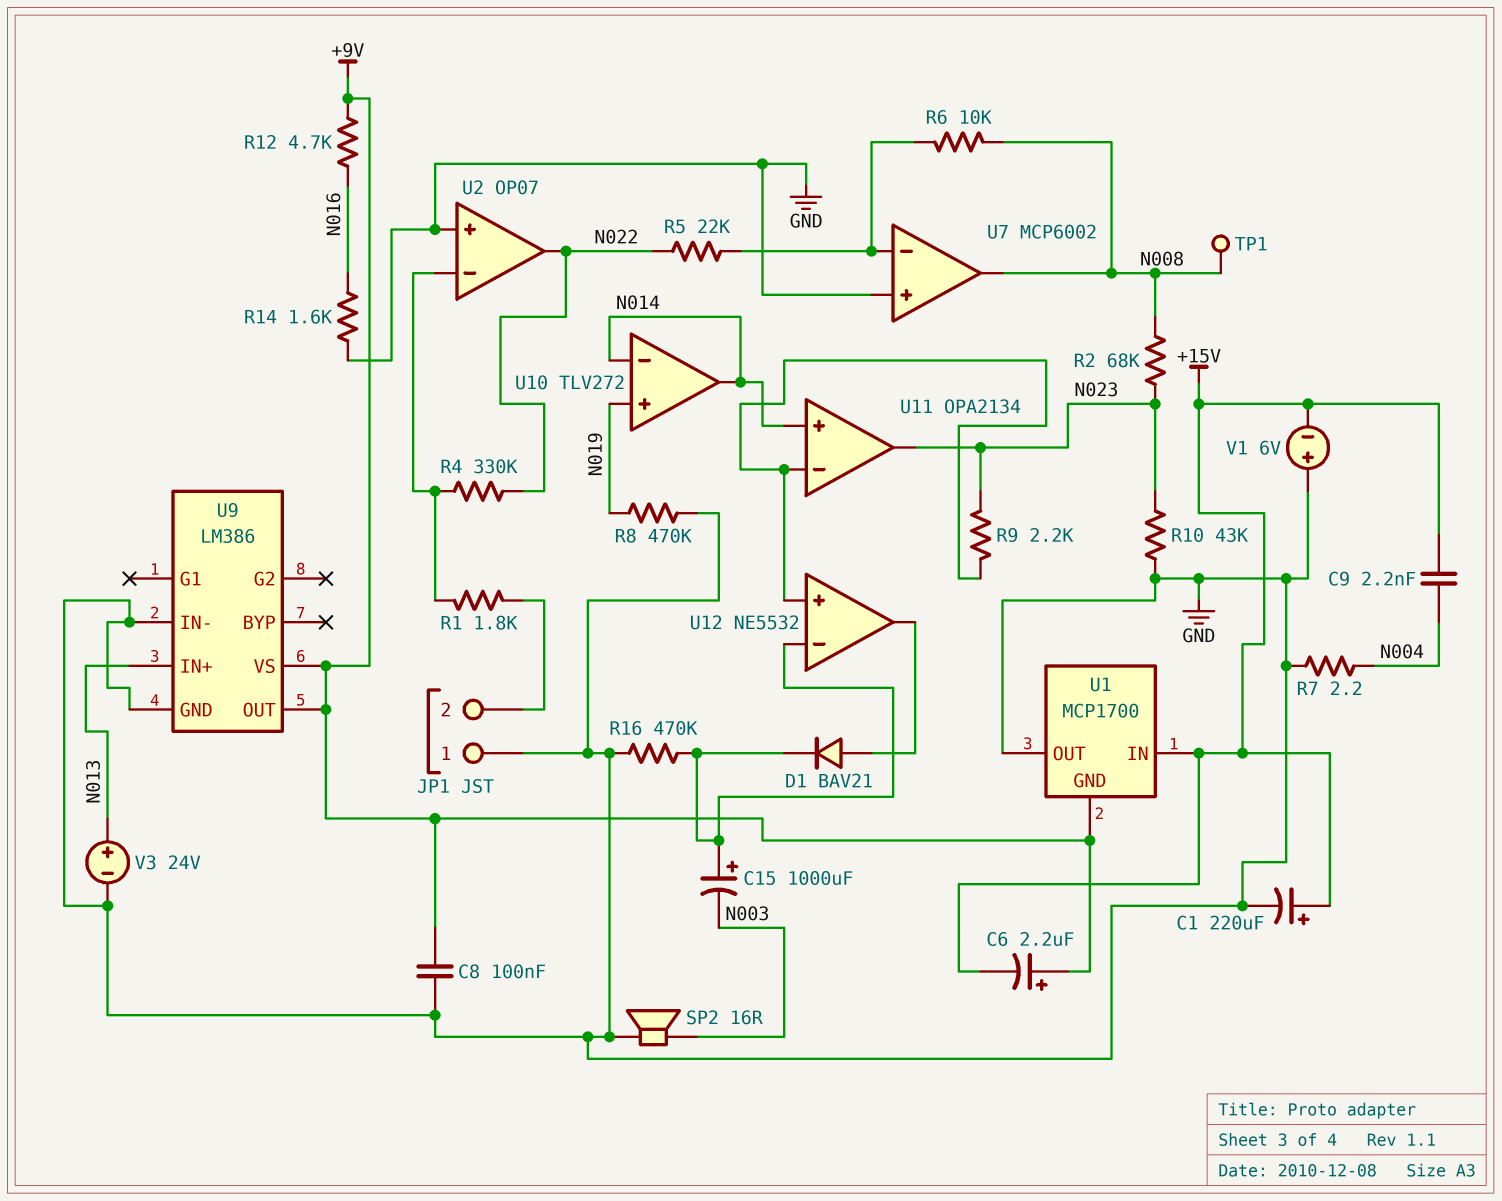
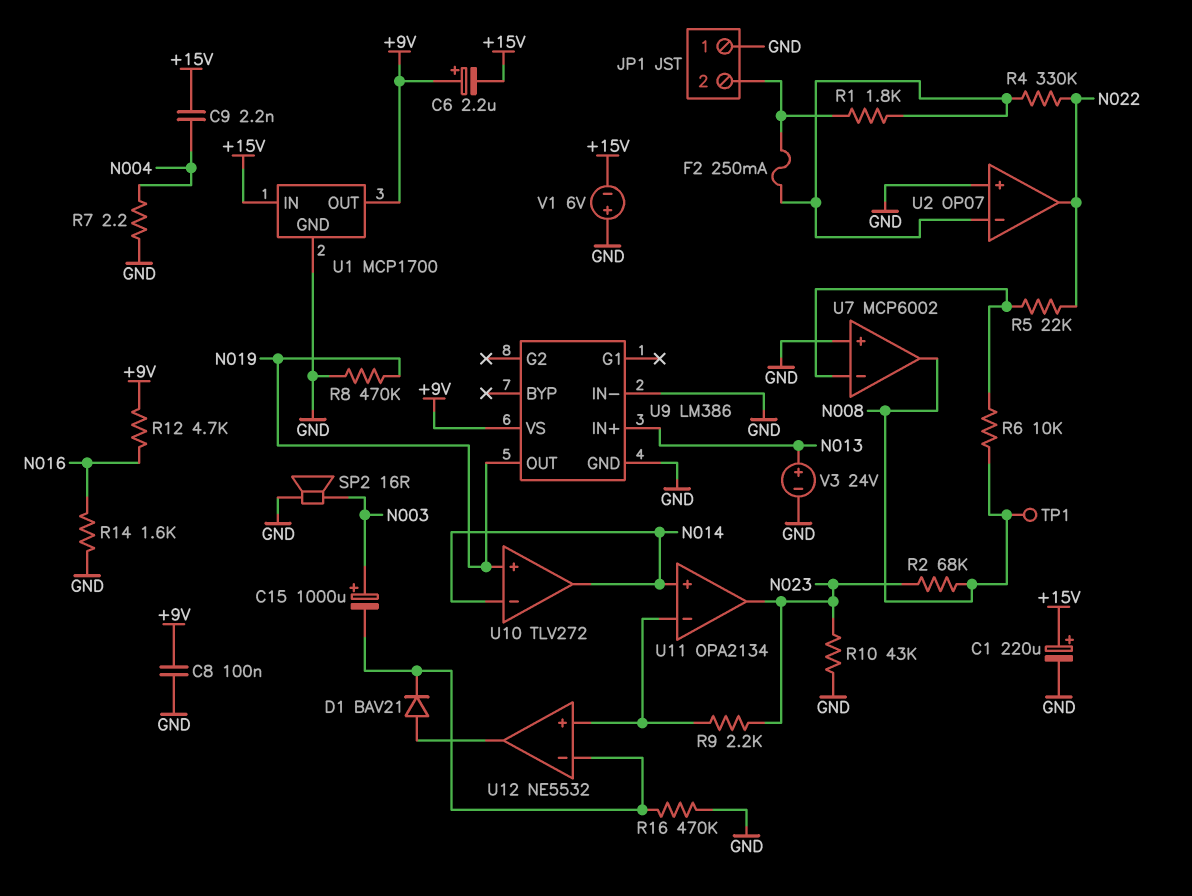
C15: 1000uF (plus U12/in-, minus N003) -> 1000uF (plus N003, minus U12/in-)
F2: none -> 250mA (JP1/2, U2/in-)
U1 pin GND: +9V -> GND
U1 pin OUT: GND -> +9V
U9 pin OUT: +9V -> N019

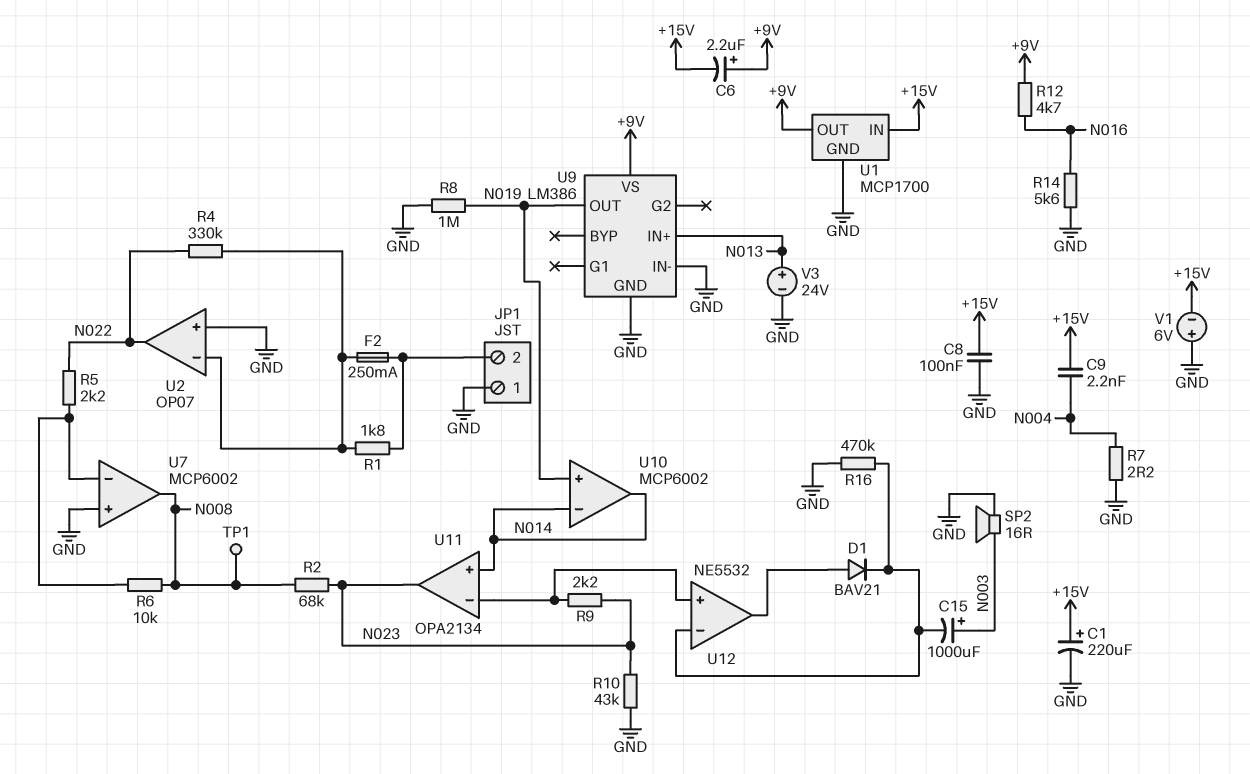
C8: 100nF (+9V, GND) -> 100nF (+15V, GND)
R5: 22k (N022, U7/in-) -> 2.2k (N022, U7/in-)
R8: 470k (GND, N019) -> 1M (GND, N019)
R14: 1.6k (GND, N016) -> 5.6k (GND, N016)
U10: TLV272 -> MCP6002

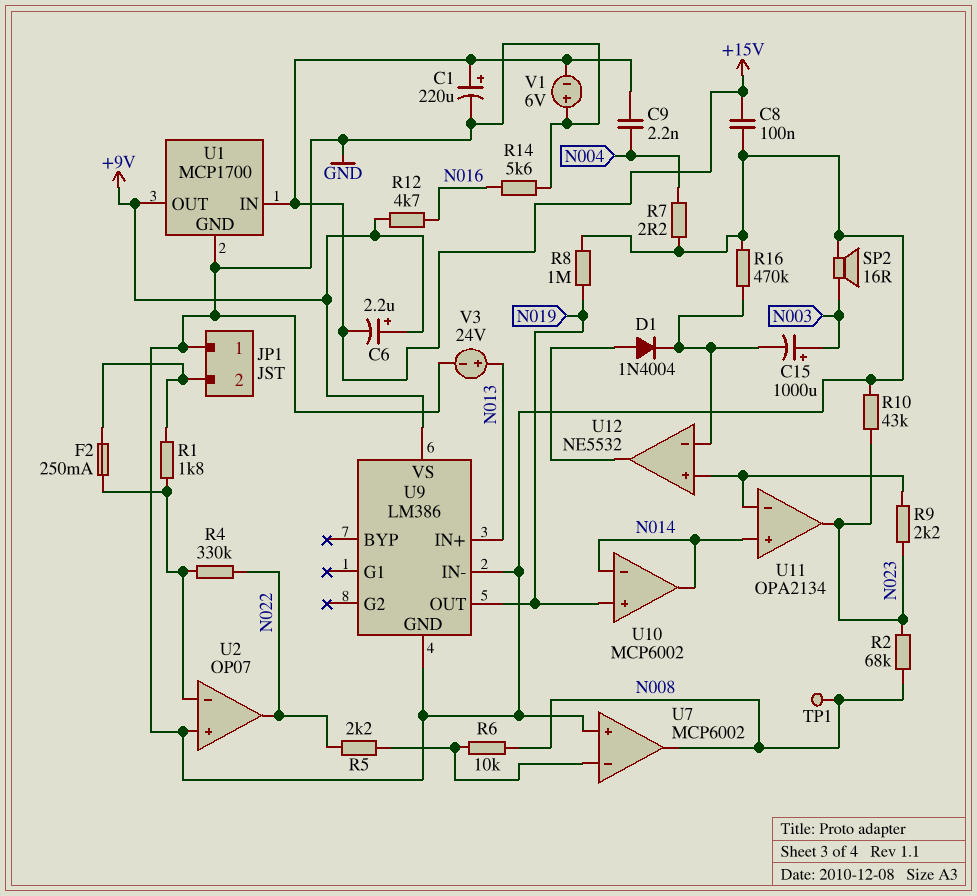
D1: diode BAV21 (A U12/out, K U12/in-) -> diode 1N4004 (A U12/out, K U12/in-)

